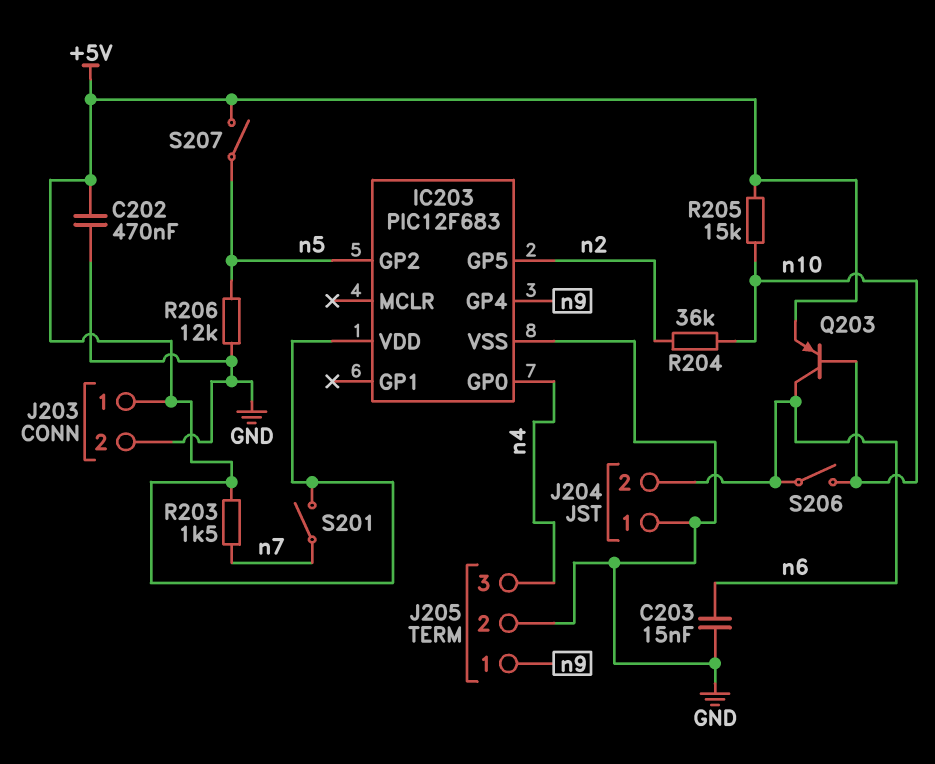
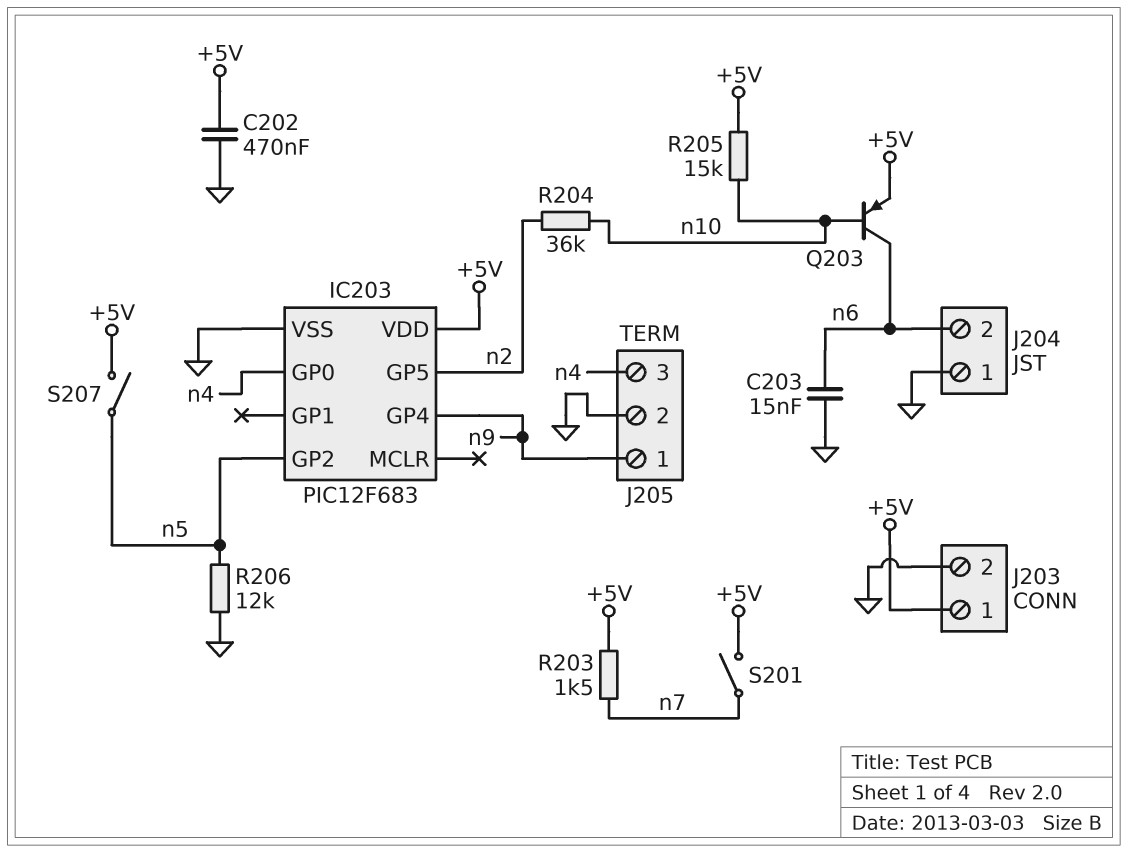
S206: switch (n6, n10) -> none

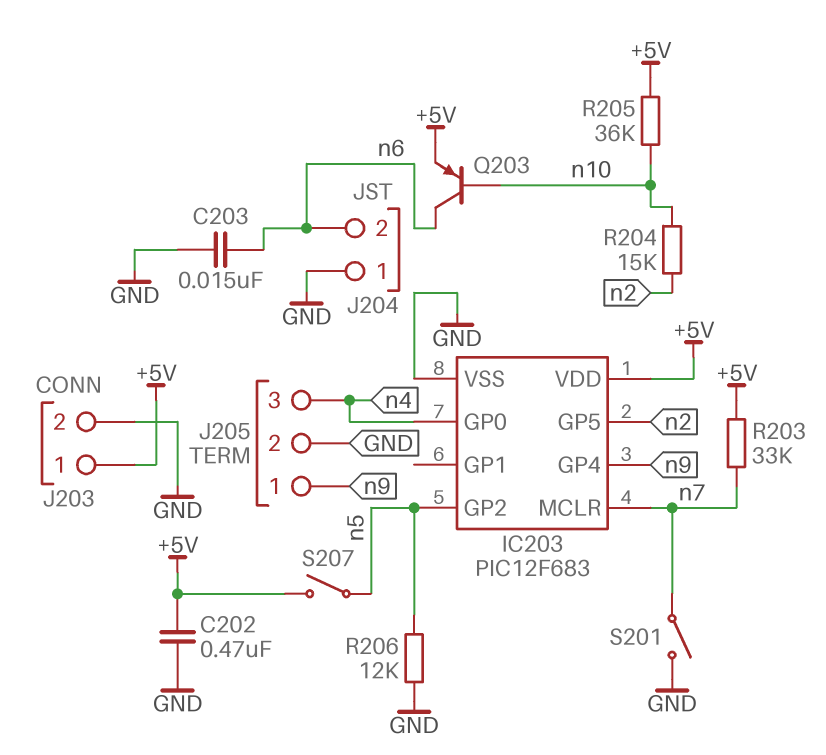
IC203 pin MCLR: none -> n7
R203: 1.5k (+5V, n7) -> 33k (+5V, n7)
R204: 36k (n2, n10) -> 15k (n2, n10)
R205: 15k (+5V, n10) -> 36k (+5V, n10)
S201: switch (+5V, n7) -> switch (GND, n7)

